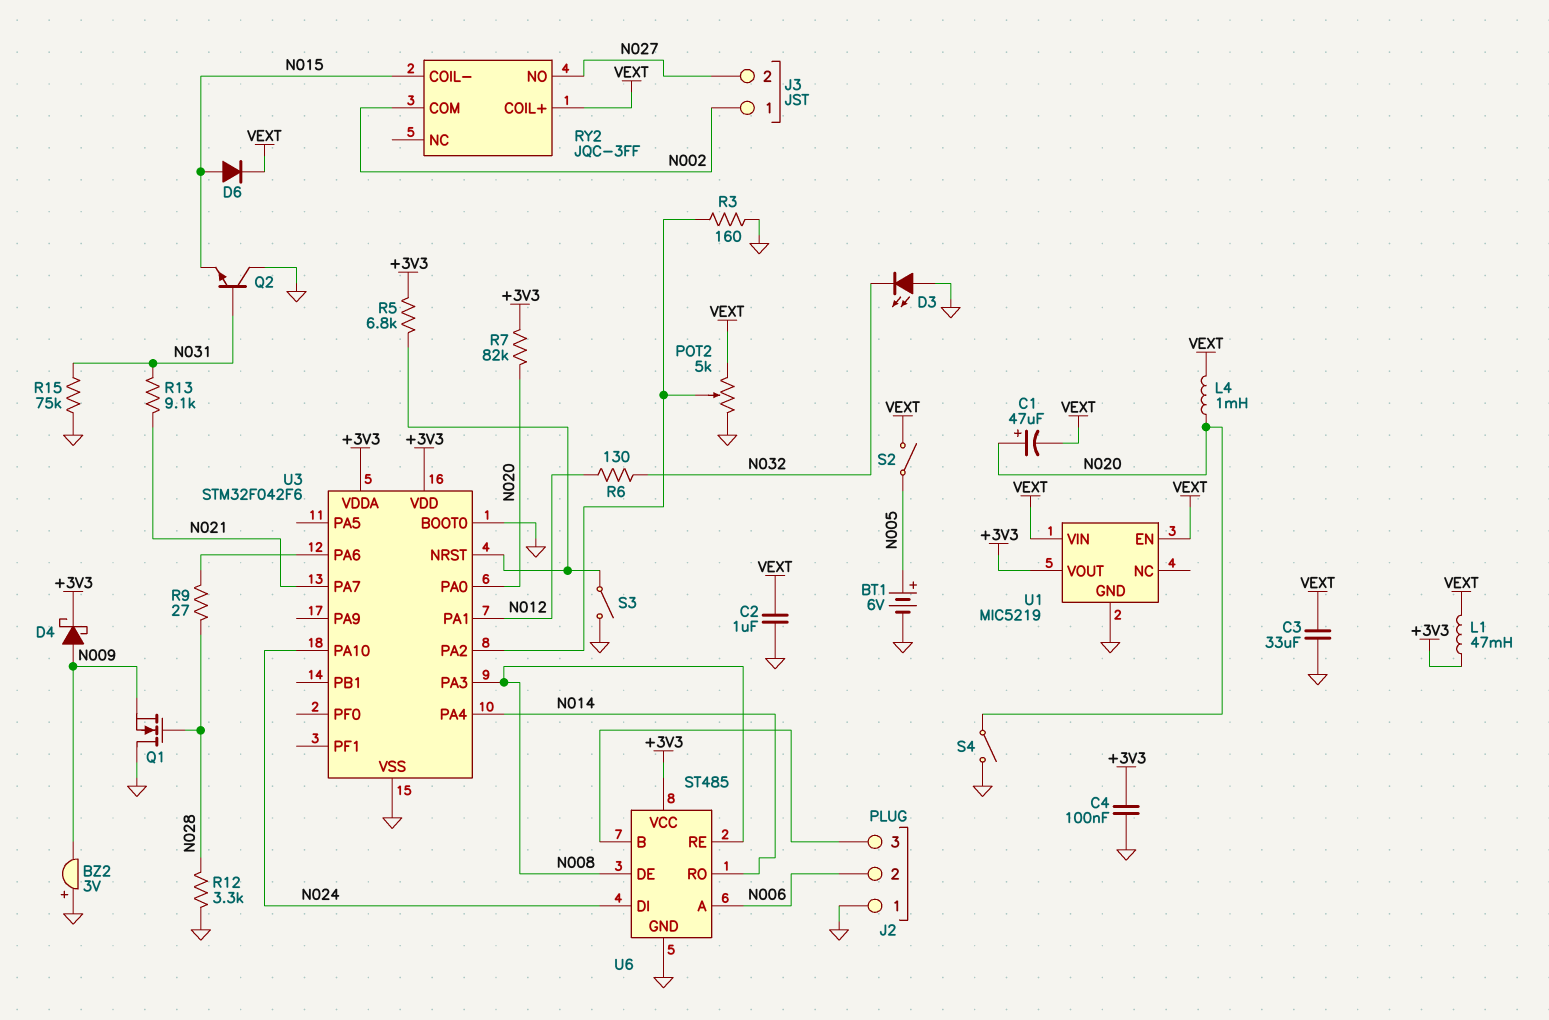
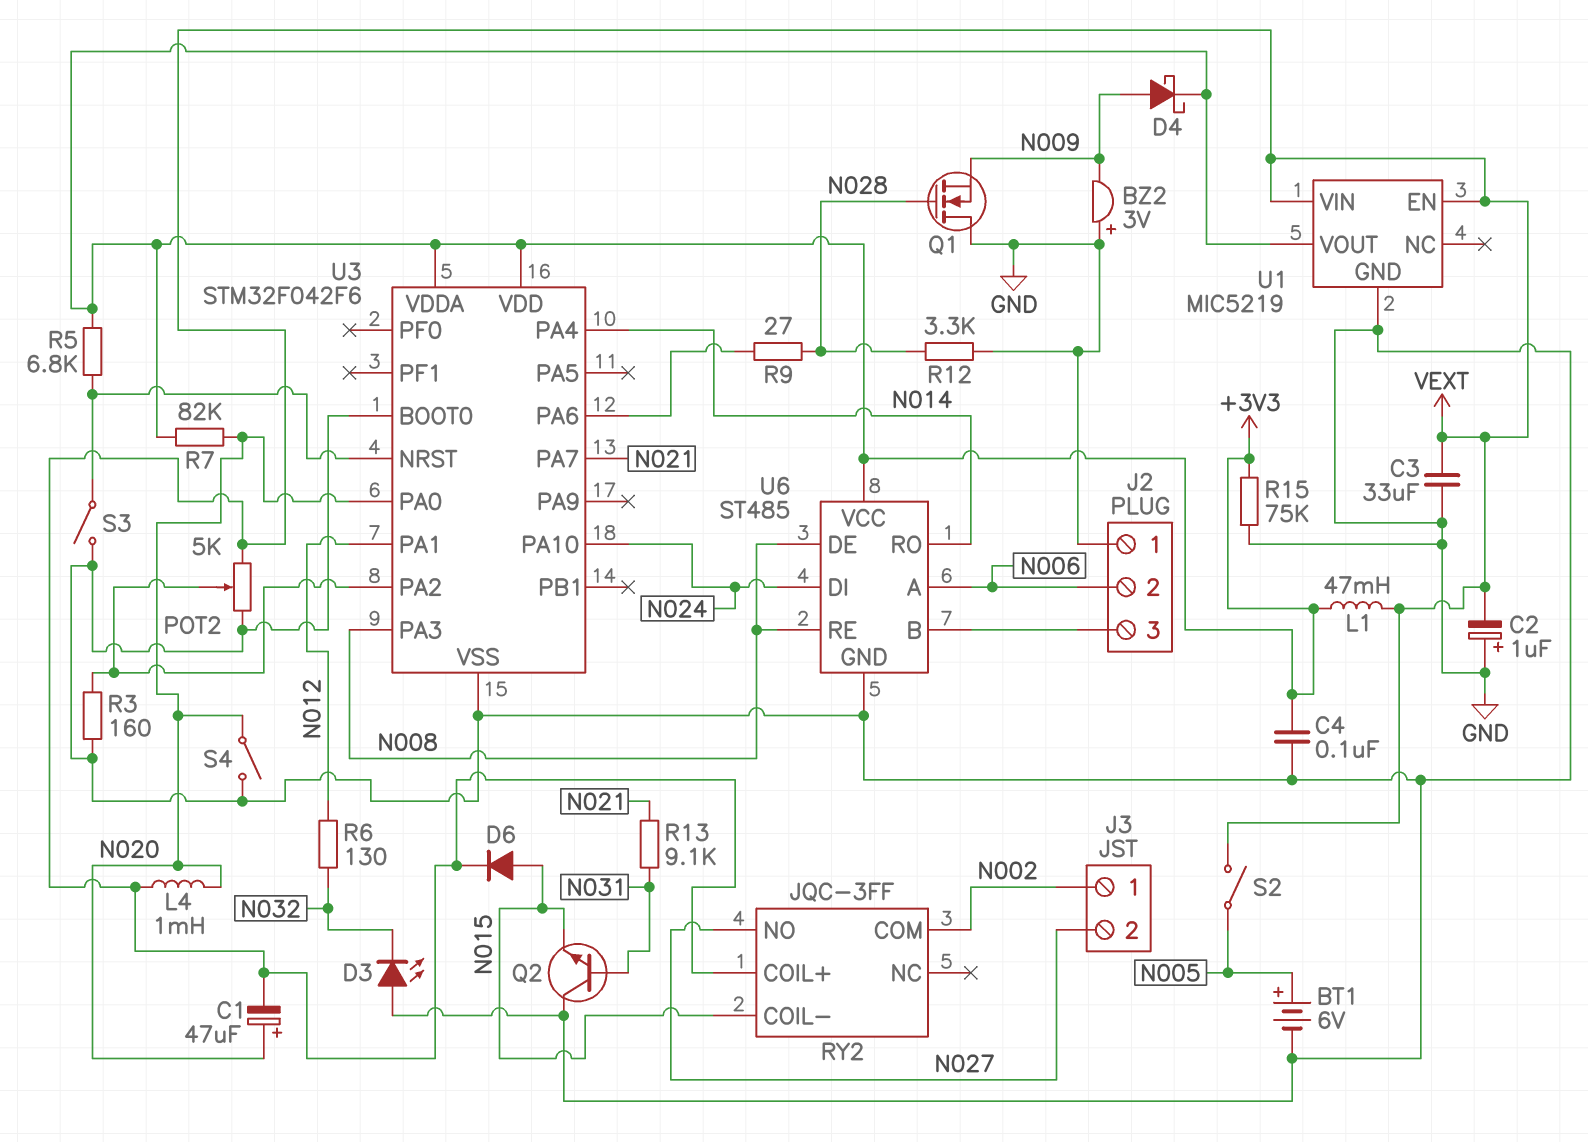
C2: 1uF (GND, VEXT) -> 1uF (plus GND, minus VEXT)
R15: 75k (GND, N031) -> 75k (+3V3, GND)

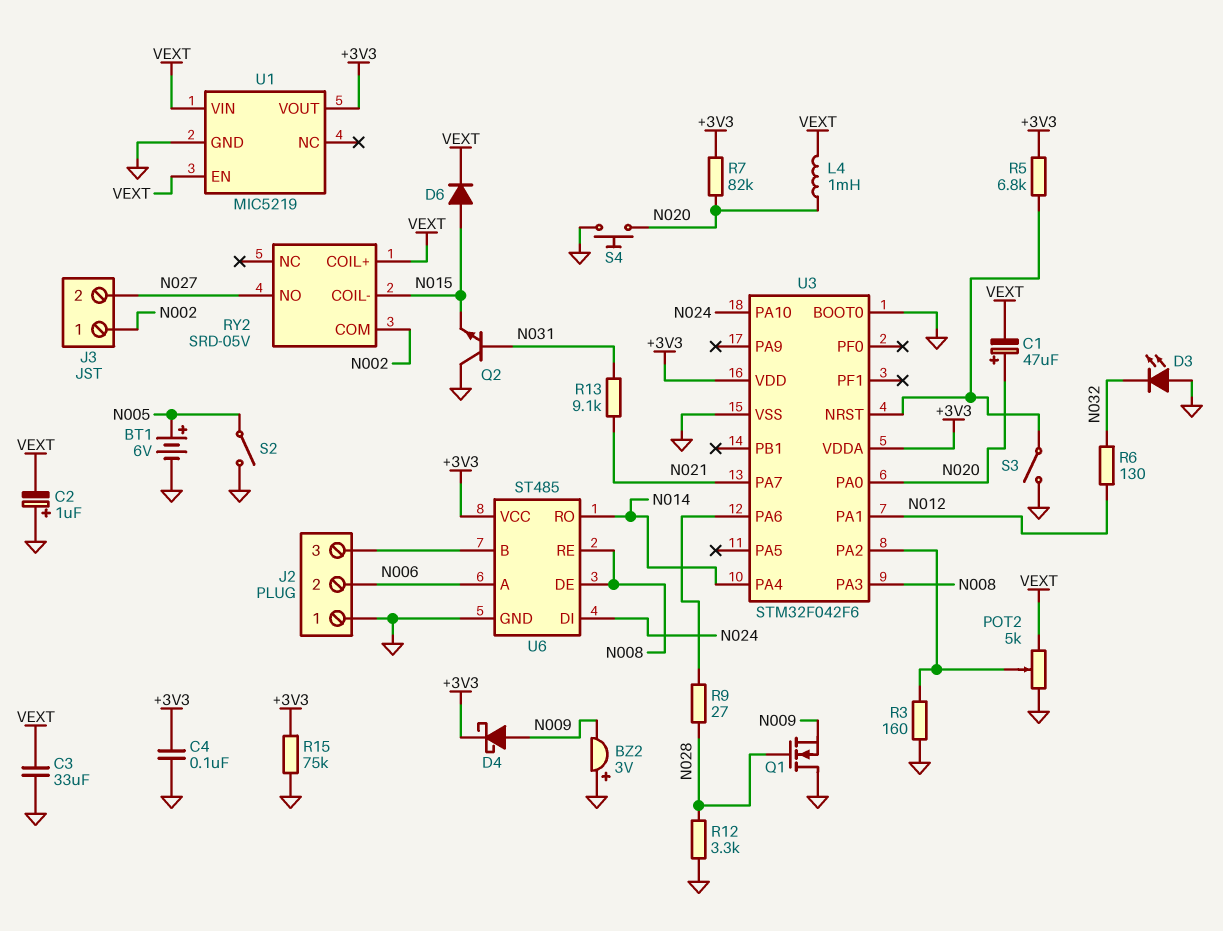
L1: 47mH (+3V3, VEXT) -> none
RY2: JQC-3FF -> SRD-05V
S2: switch (N005, VEXT) -> switch (GND, N005)
S4: switch (GND, N020) -> button (GND, N020)

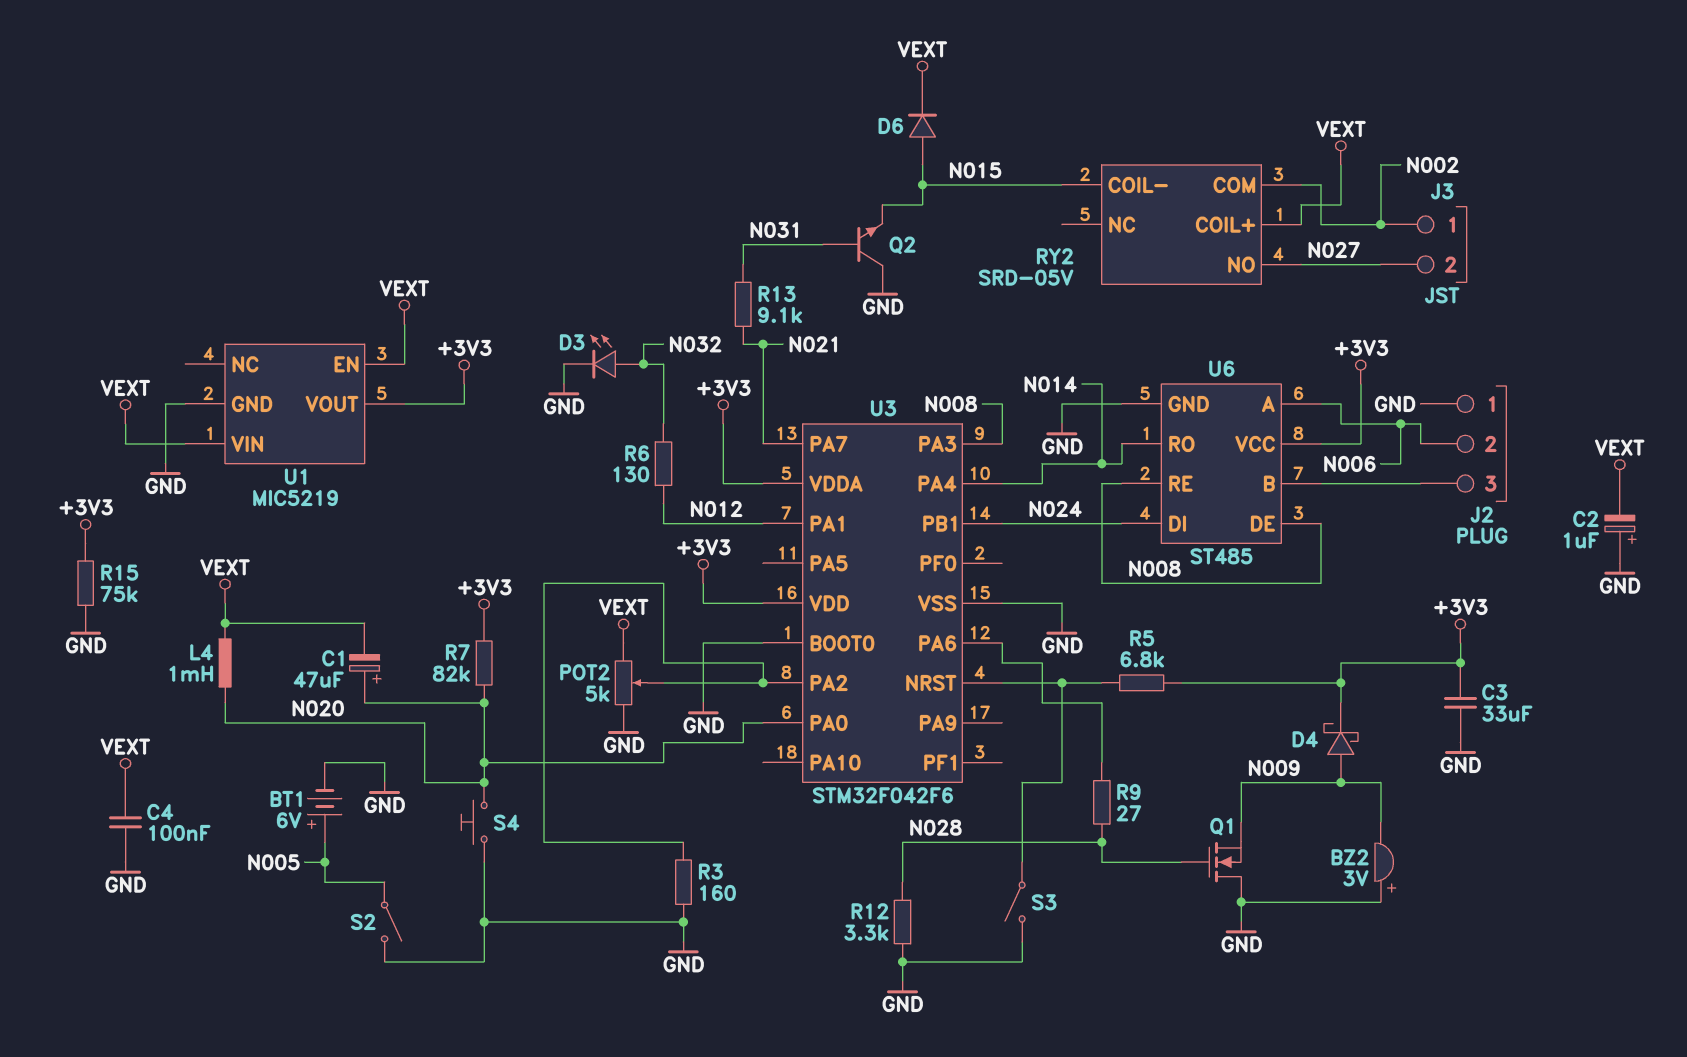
C3: 33uF (GND, VEXT) -> 33uF (+3V3, GND)
C4: 100nF (+3V3, GND) -> 100nF (GND, VEXT)
D3: LED (A GND, K N032) -> LED (A N032, K GND)
U3 pin PA10: N024 -> none
U3 pin PB1: none -> N024

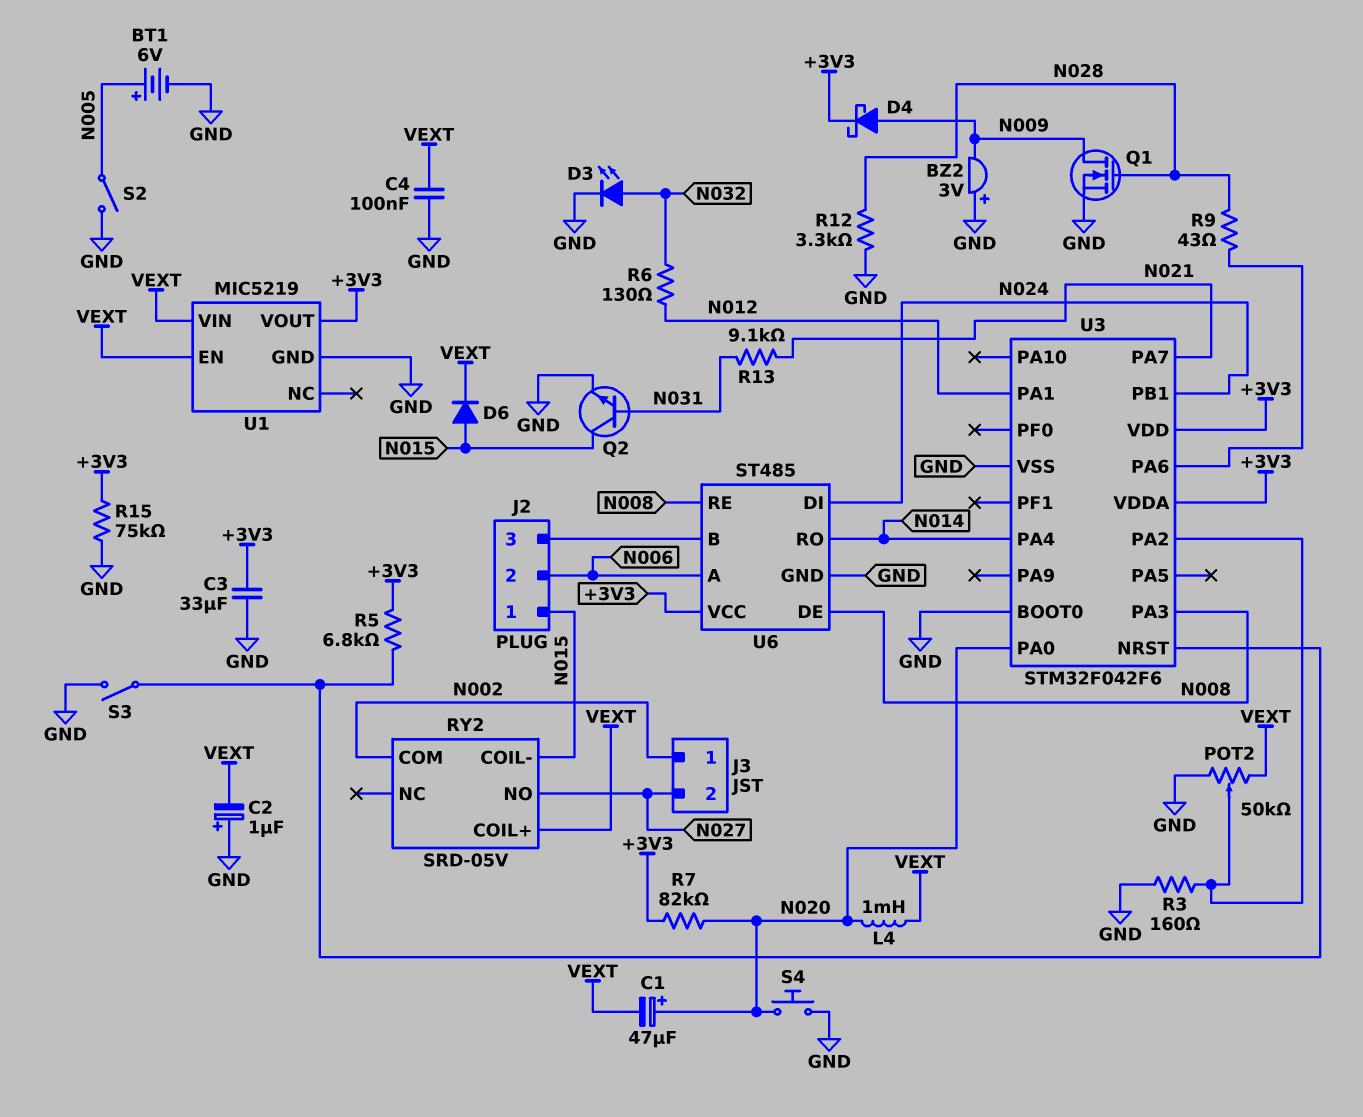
J2 pin 1: GND -> N015
POT2: 5k (GND, VEXT, wiper U3/PA2) -> 50k (GND, VEXT, wiper U3/PA2)
Q1: NMOS (G N028, D GND, S N009) -> NMOS (G N028, D N009, S GND)
Q2: NPN (B N031, C GND, E N015) -> NPN (B N031, C N015, E GND)
R9: 27 (N028, U3/PA6) -> 43 (N028, U3/PA6)

